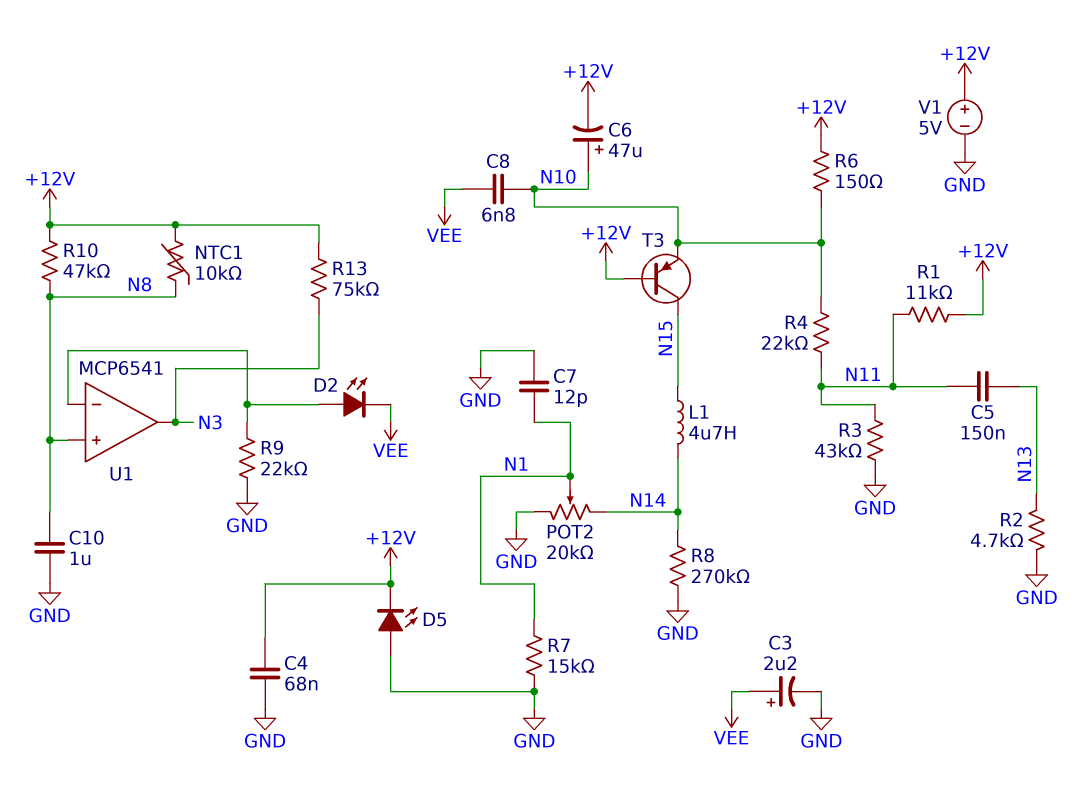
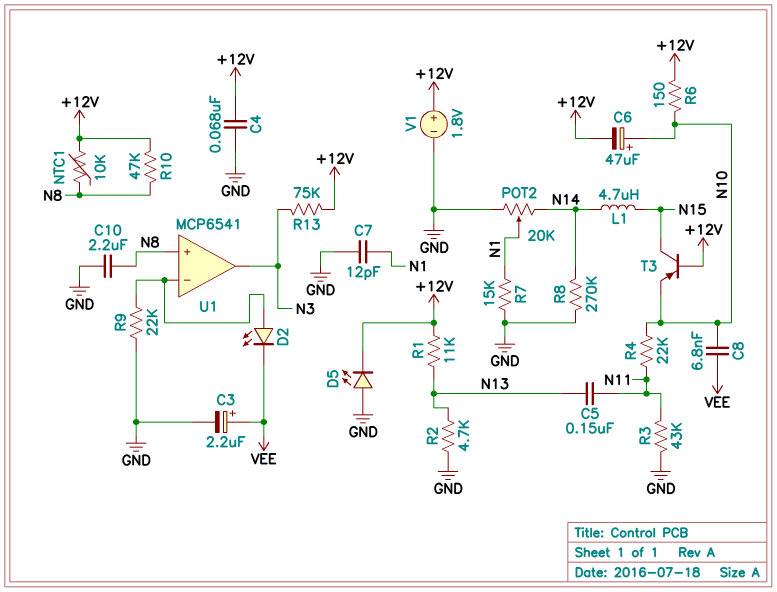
C10: 1uF (GND, N8) -> 2.2uF (GND, N8)
R1: 11k (+12V, N11) -> 11k (+12V, N13)
V1: 5V (plus +12V, minus GND) -> 1.8V (plus +12V, minus GND)

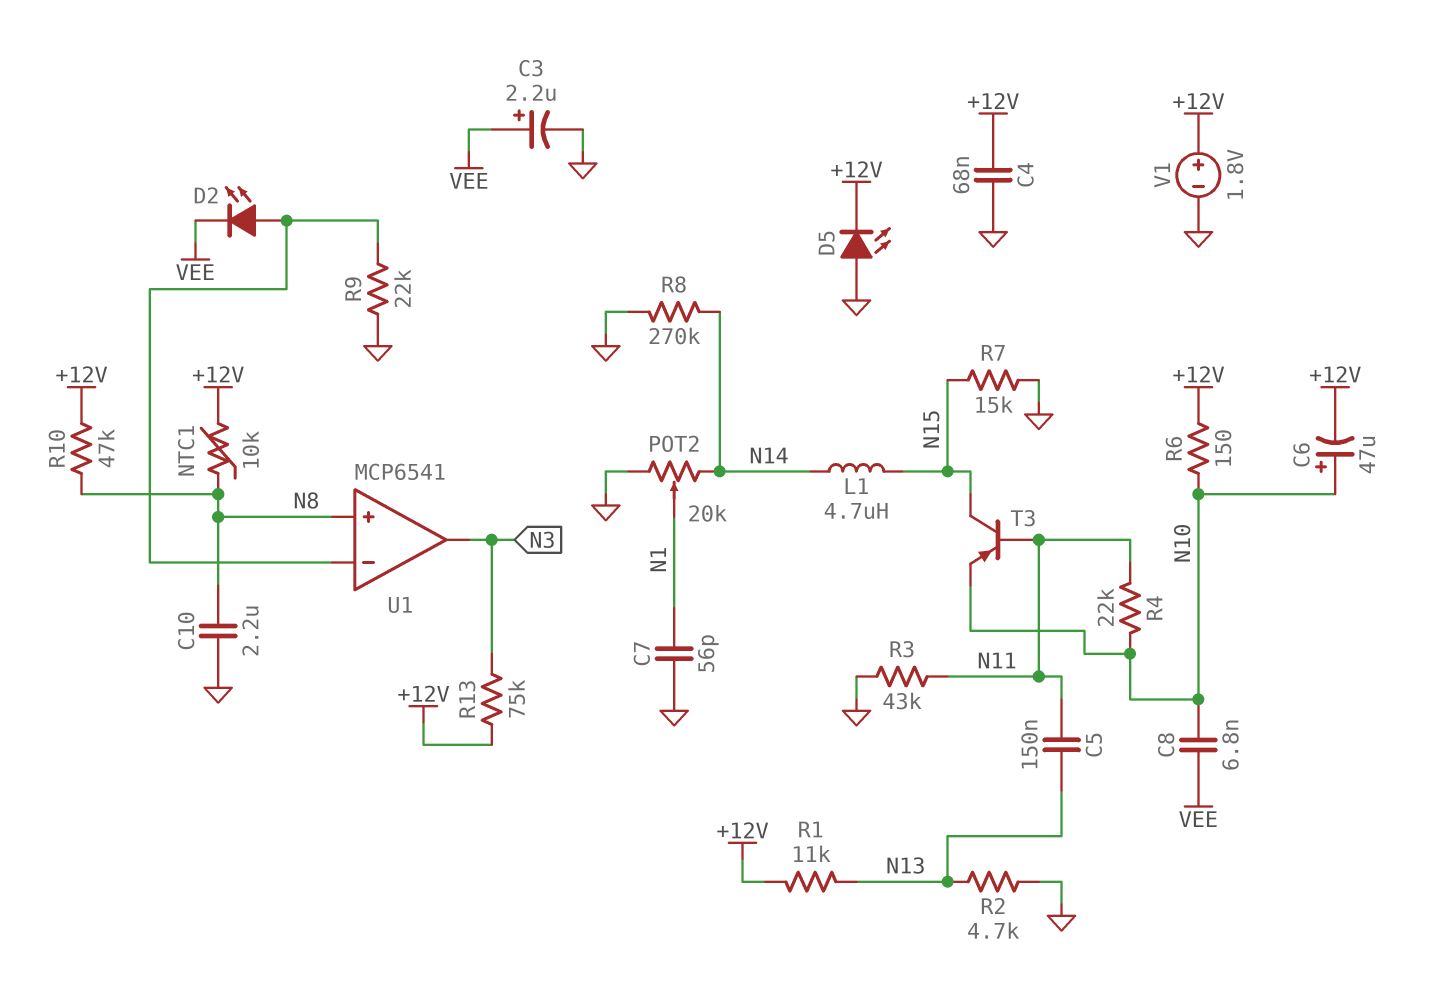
C7: 12pF (GND, N1) -> 56pF (GND, N1)
R7: 15k (GND, N1) -> 15k (GND, N15)
T3: PNP (B +12V, C N15, E N10) -> PNP (B N11, C N15, E N10)

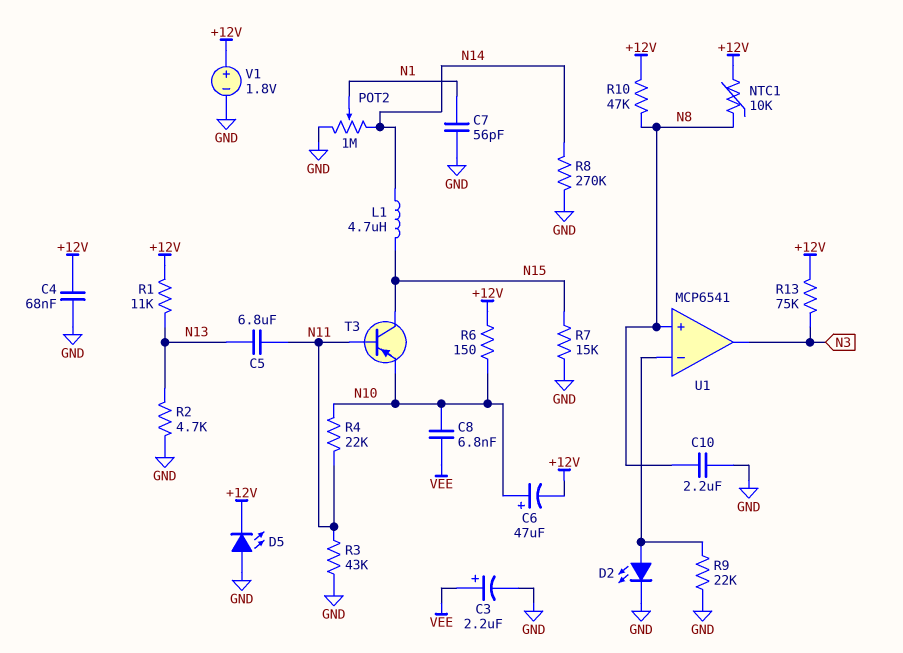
C5: 150nF (N11, N13) -> 6.8uF (N11, N13)
D2: LED (A U1/in-, K VEE) -> LED (A U1/in-, K GND)
POT2: 20k (GND, N14, wiper N1) -> 1M (GND, N14, wiper N1)

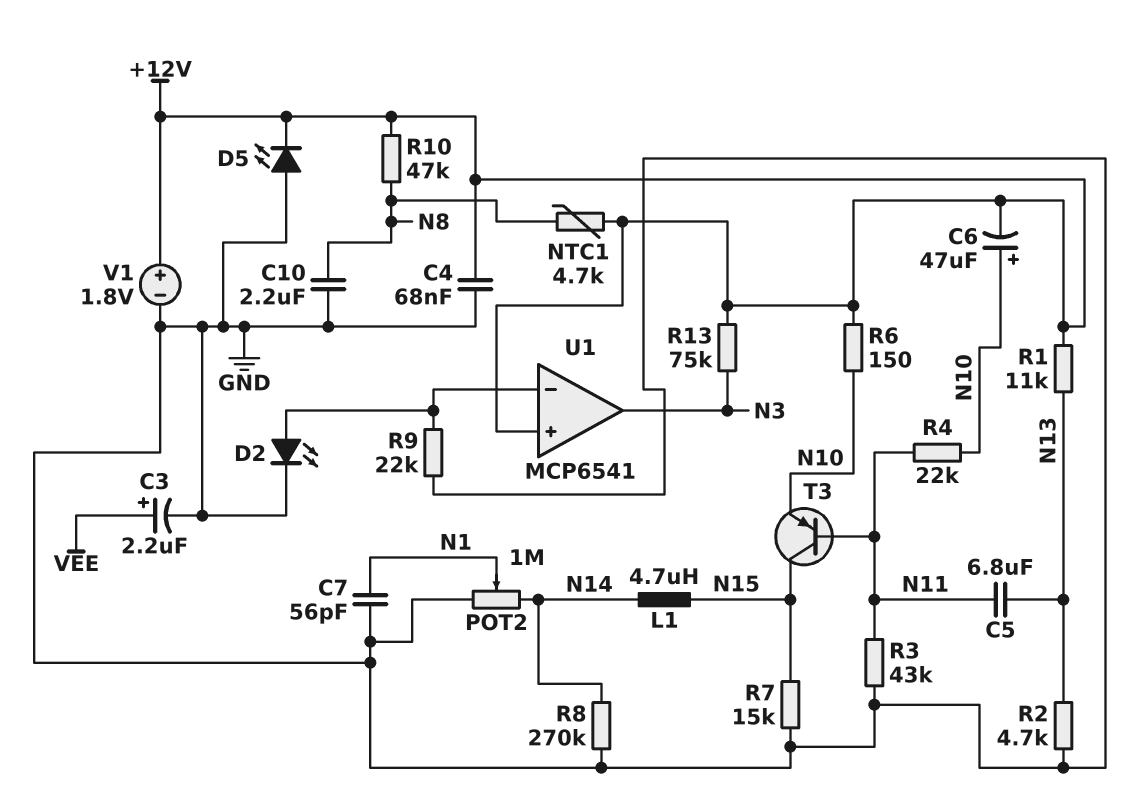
C8: 6.8nF (N10, VEE) -> none
NTC1: 10k (+12V, N8) -> 4.7k (+12V, N8)
U1 pin in+: N8 -> +12V

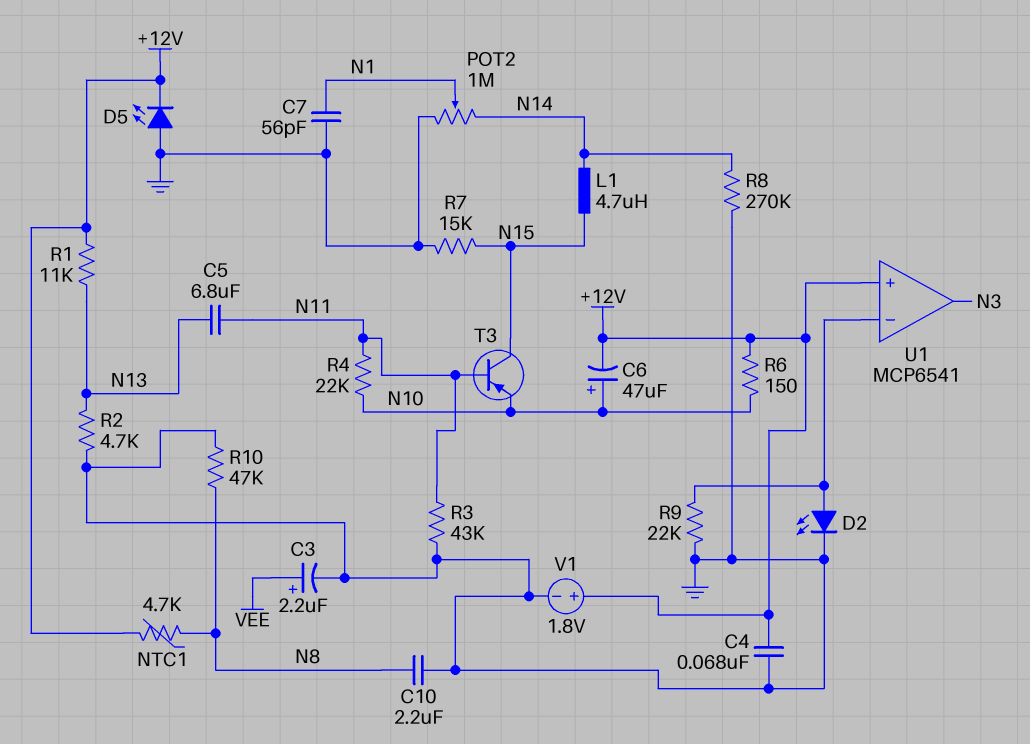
R10: 47k (+12V, N8) -> 47k (GND, N8)
R13: 75k (+12V, N3) -> none

